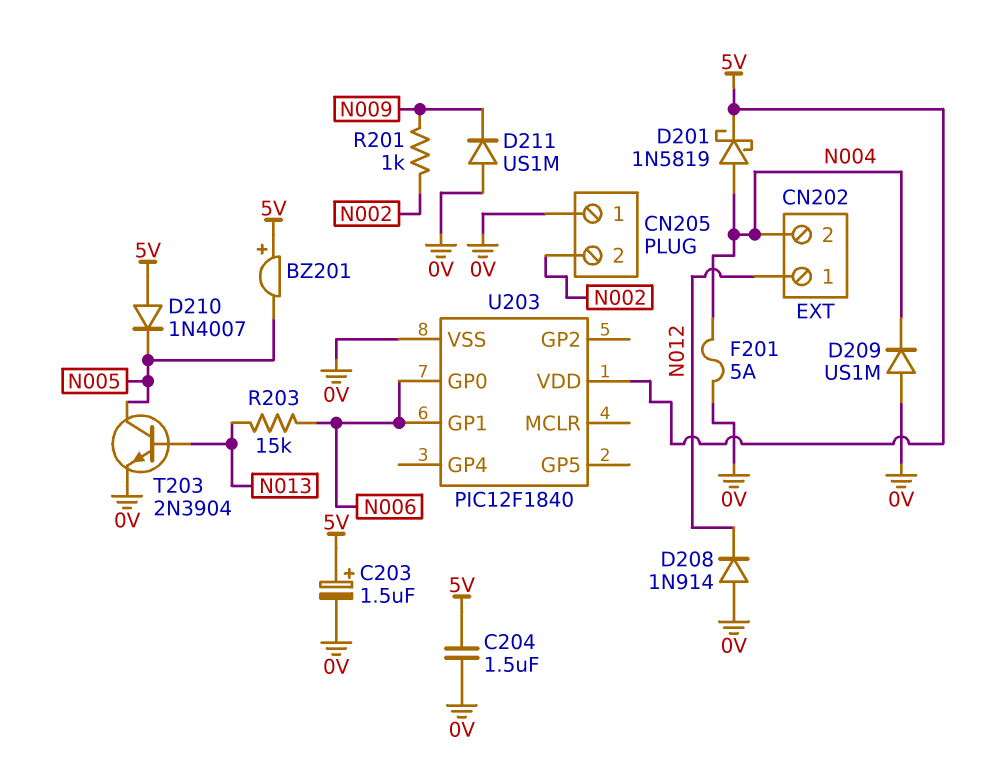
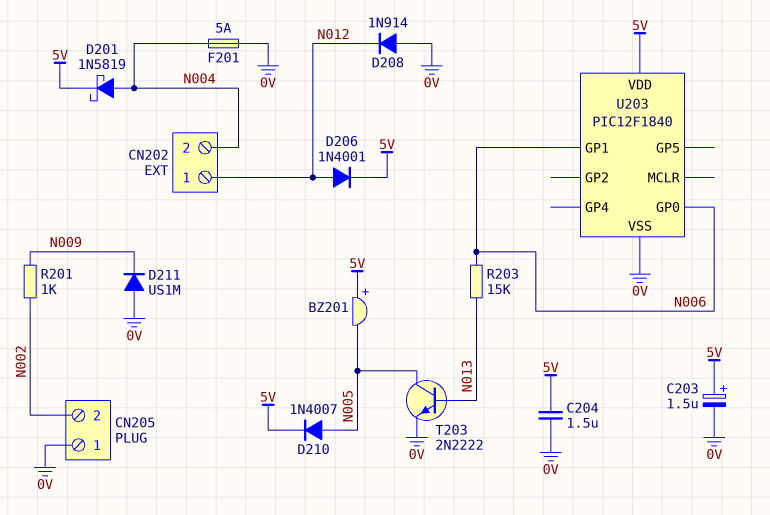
D206: none -> diode 1N4001 (A N012, K 5V)
D209: diode US1M (A 0V, K N004) -> none
D210: diode 1N4007 (A 5V, K N005) -> diode 1N4007 (A N005, K 5V)
T203: NPN 2N3904 (B N013, C N005, E 0V) -> NPN 2N2222 (B N013, C N005, E 0V)

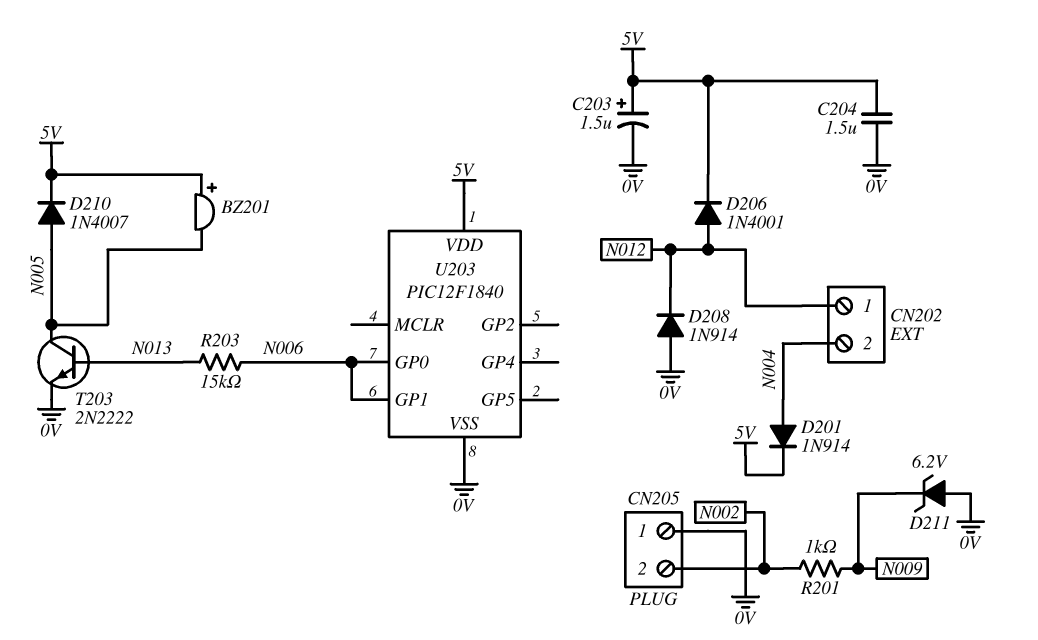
D201: schottky 1N5819 (A N004, K 5V) -> diode 1N914 (A N004, K 5V)
D211: diode US1M (A 0V, K N009) -> zener 6.2V (A 0V, K N009)
F201: 5A (0V, N004) -> none

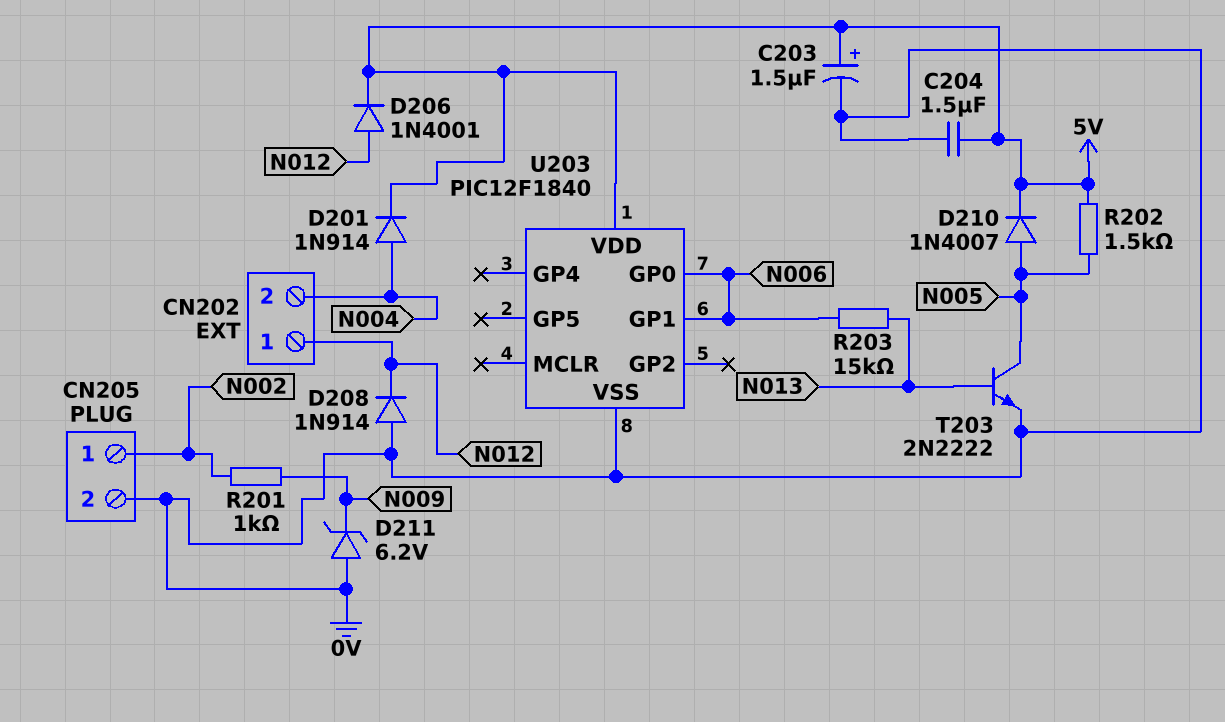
BZ201: buzzer (plus 5V, minus N005) -> none
CN205 pin 1: 0V -> N002
CN205 pin 2: N002 -> 0V
R202: none -> 1.5k (5V, N005)

